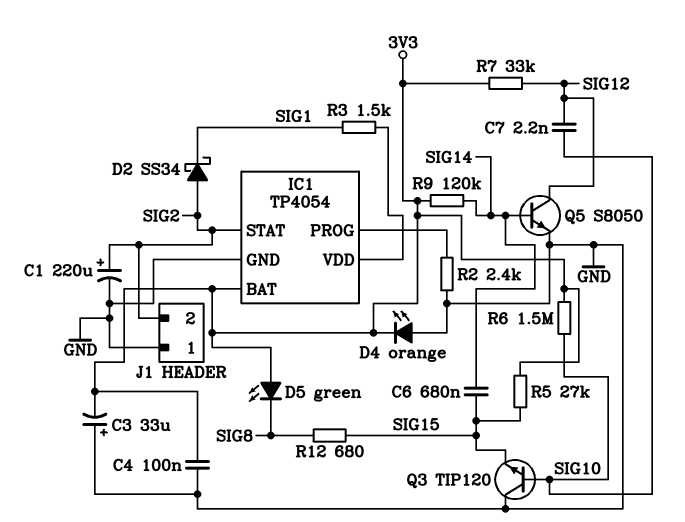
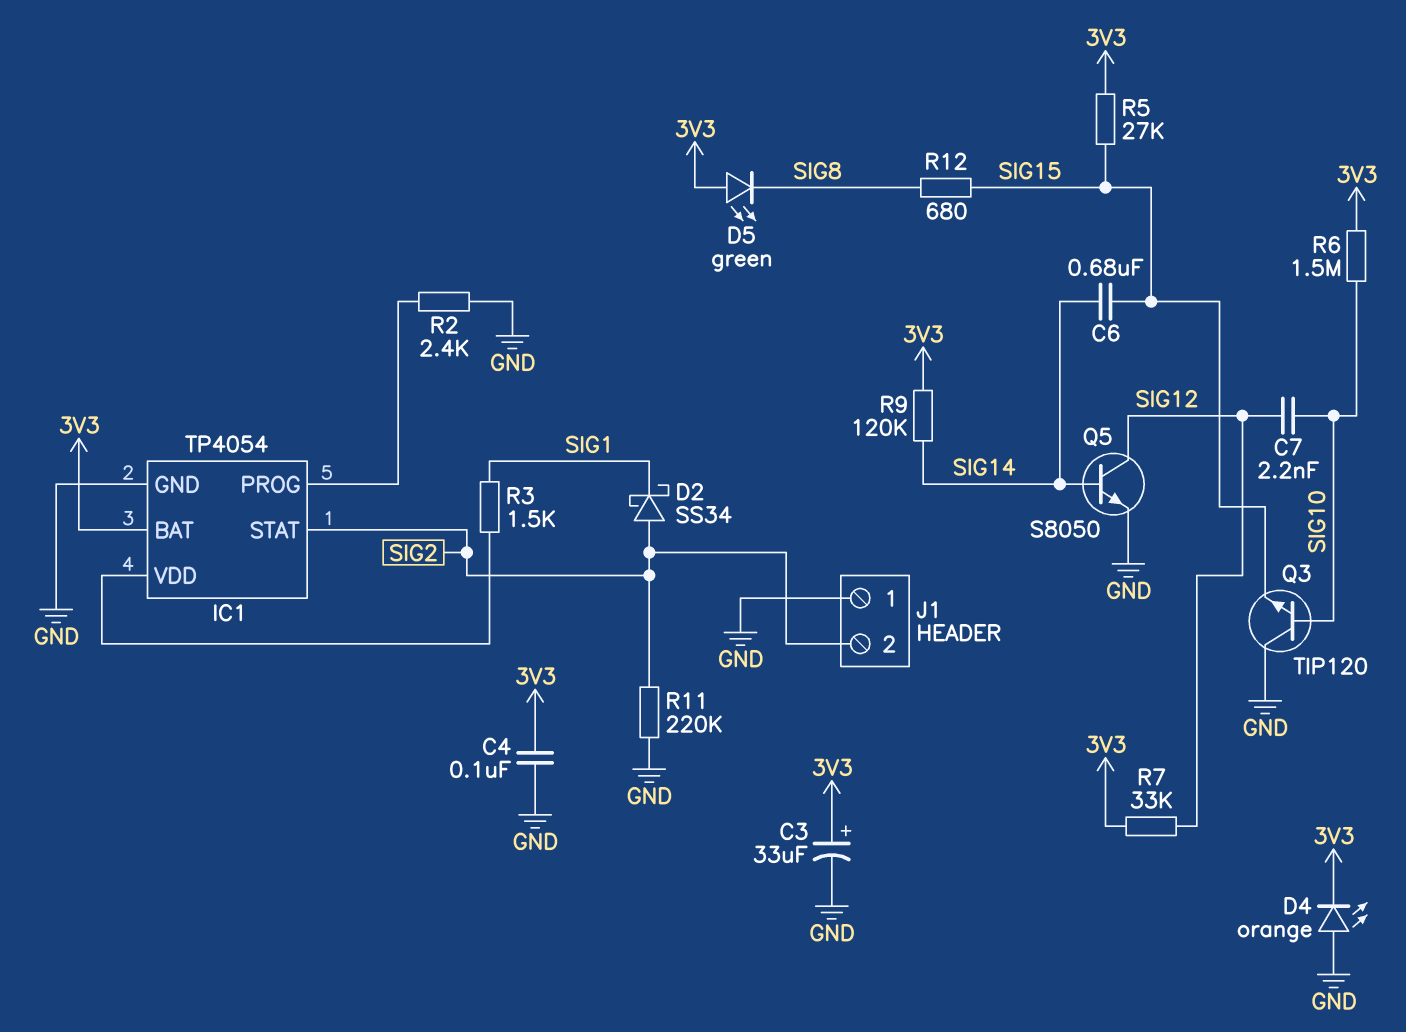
C1: 220uF (plus SIG2, minus GND) -> none
C3: 33uF (plus GND, minus 3V3) -> 33uF (plus 3V3, minus GND)
R11: none -> 220k (GND, SIG2)

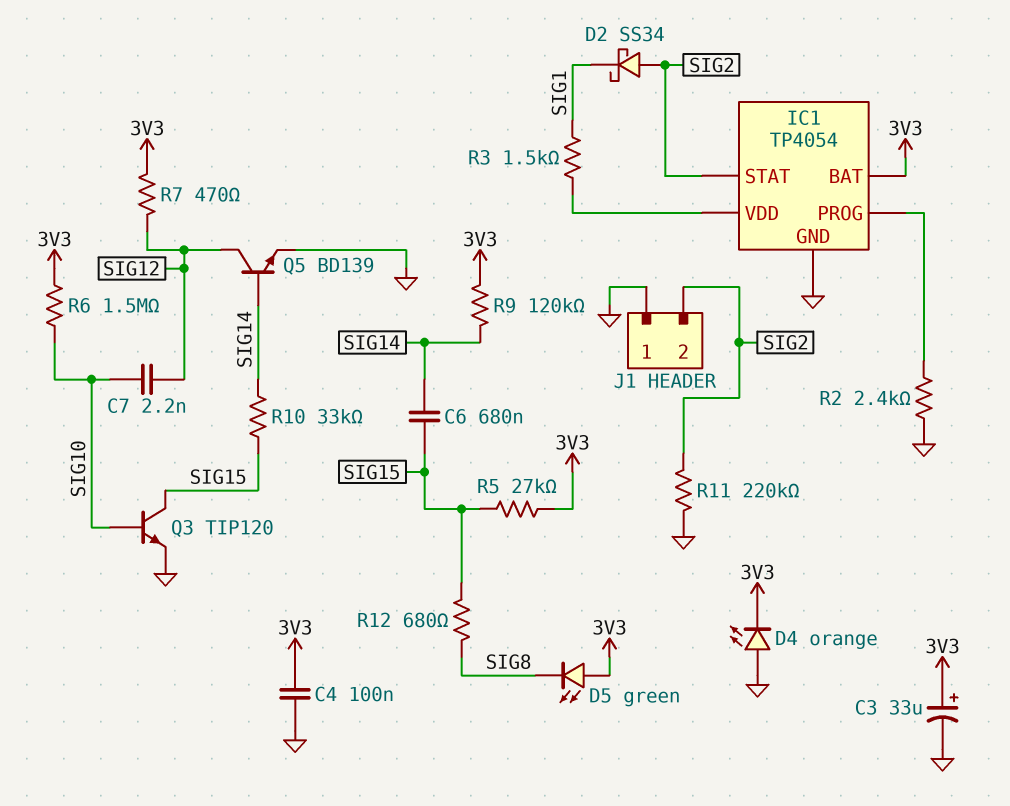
Q3: NPN TIP120 (B SIG10, C GND, E SIG15) -> NPN TIP120 (B SIG10, C SIG15, E GND)
Q5: NPN S8050 (B SIG14, C SIG12, E GND) -> NPN BD139 (B SIG14, C SIG12, E GND)
R7: 33k (3V3, SIG12) -> 470 (3V3, SIG12)
R10: none -> 33k (SIG14, SIG15)

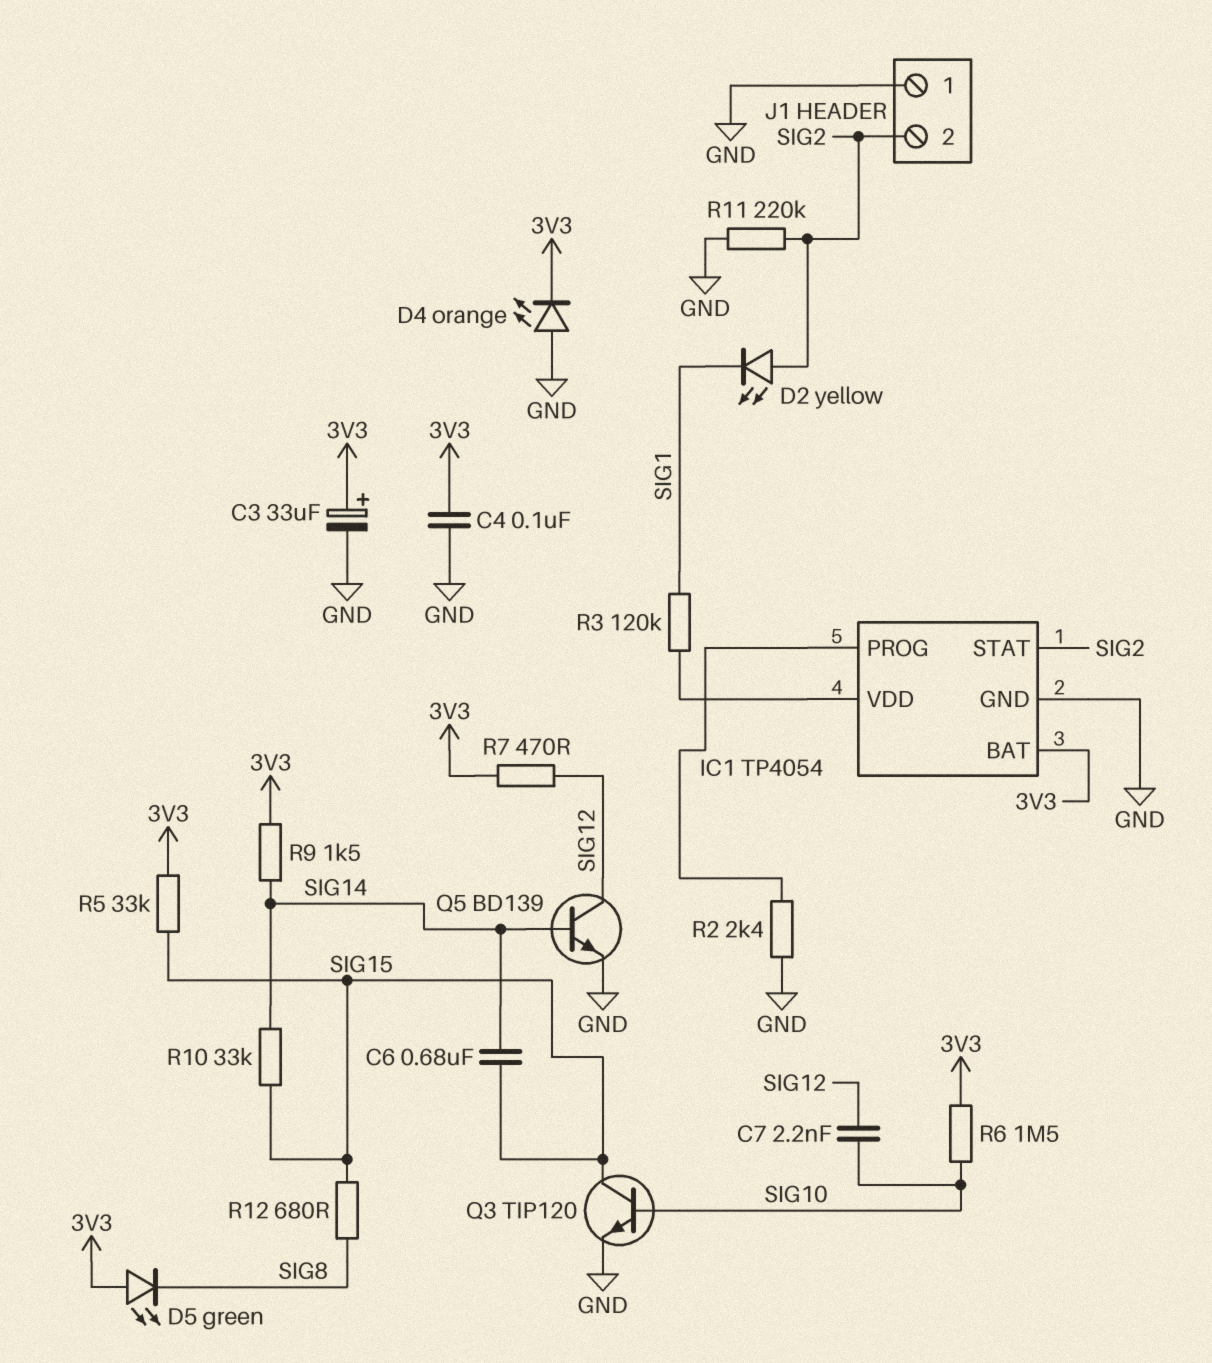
D2: schottky SS34 (A SIG2, K SIG1) -> LED yellow (A SIG2, K SIG1)
R3: 1.5k (IC1/VDD, SIG1) -> 120k (IC1/VDD, SIG1)
R5: 27k (3V3, SIG15) -> 33k (3V3, SIG15)
R9: 120k (3V3, SIG14) -> 1.5k (3V3, SIG14)

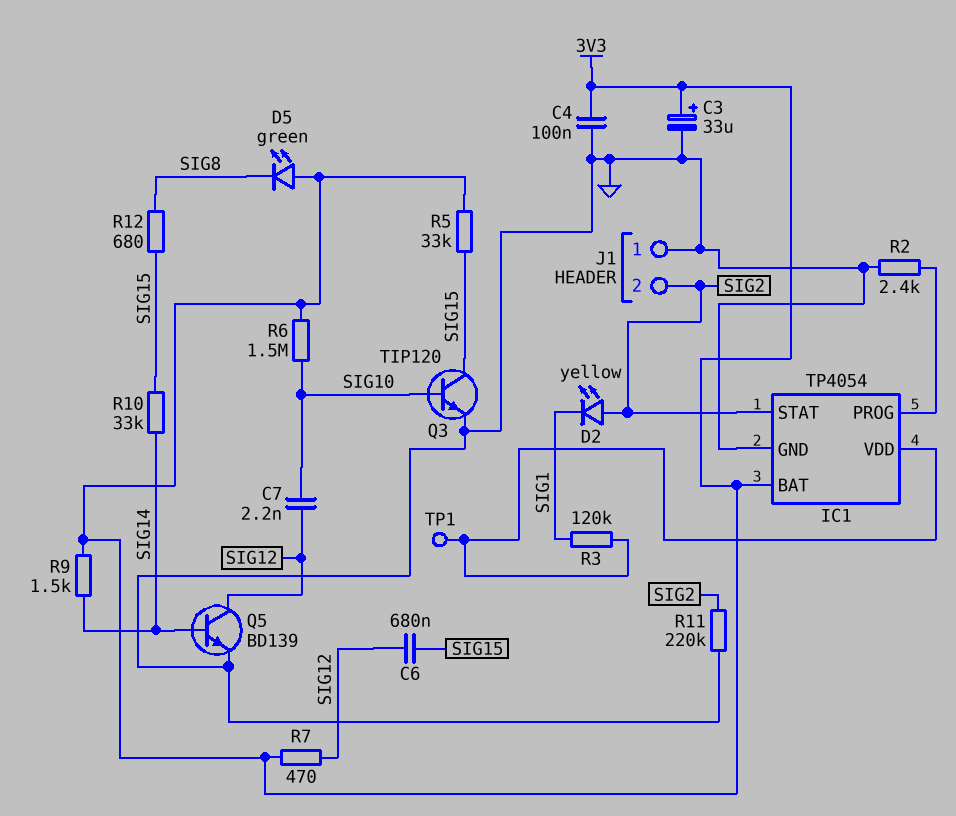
C6: 680nF (SIG14, SIG15) -> 680nF (SIG12, SIG15)
D4: LED orange (A GND, K 3V3) -> none
TP1: none -> test point (IC1/VDD)

